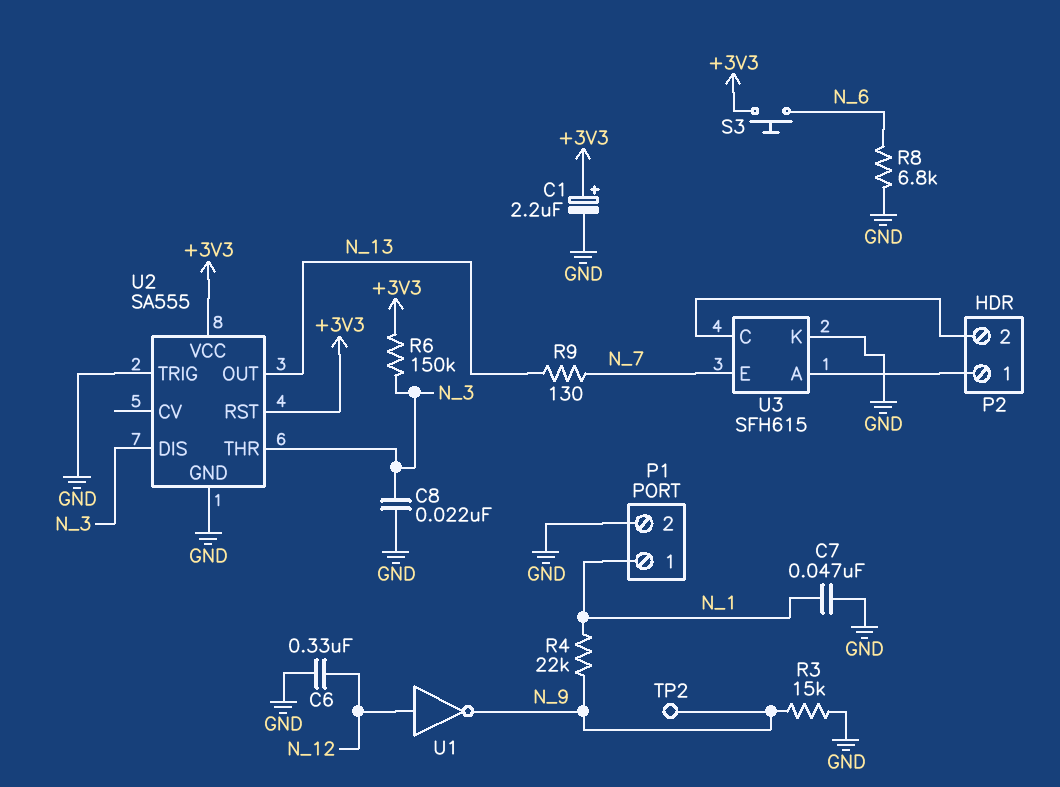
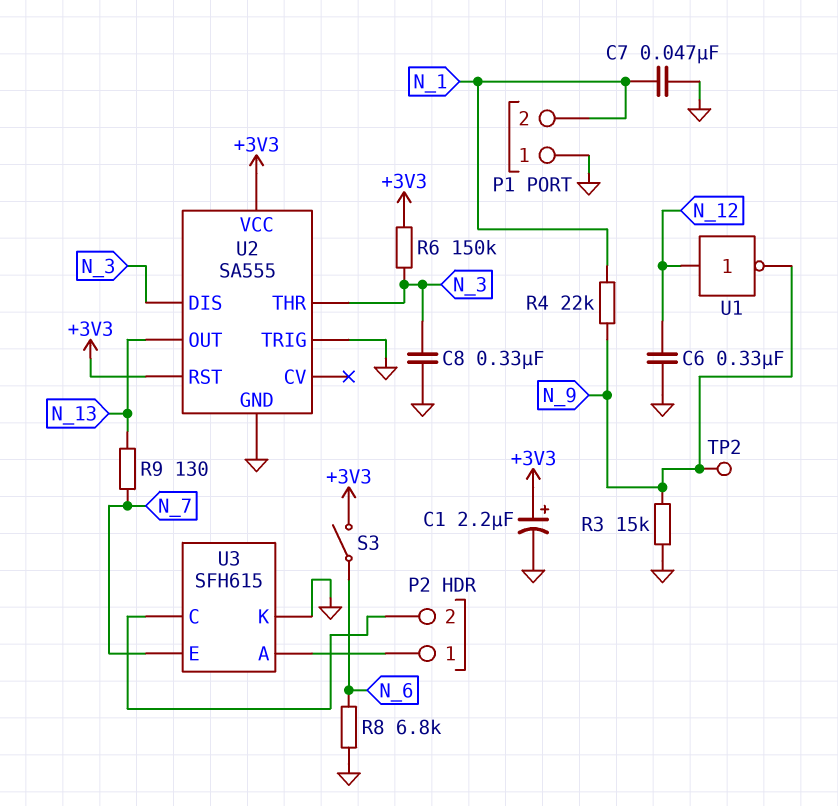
C8: 22nF (GND, N_3) -> 330nF (GND, N_3)
P1 pin 1: N_1 -> GND
P1 pin 2: GND -> N_1
S3: button (+3V3, N_6) -> switch (+3V3, N_6)

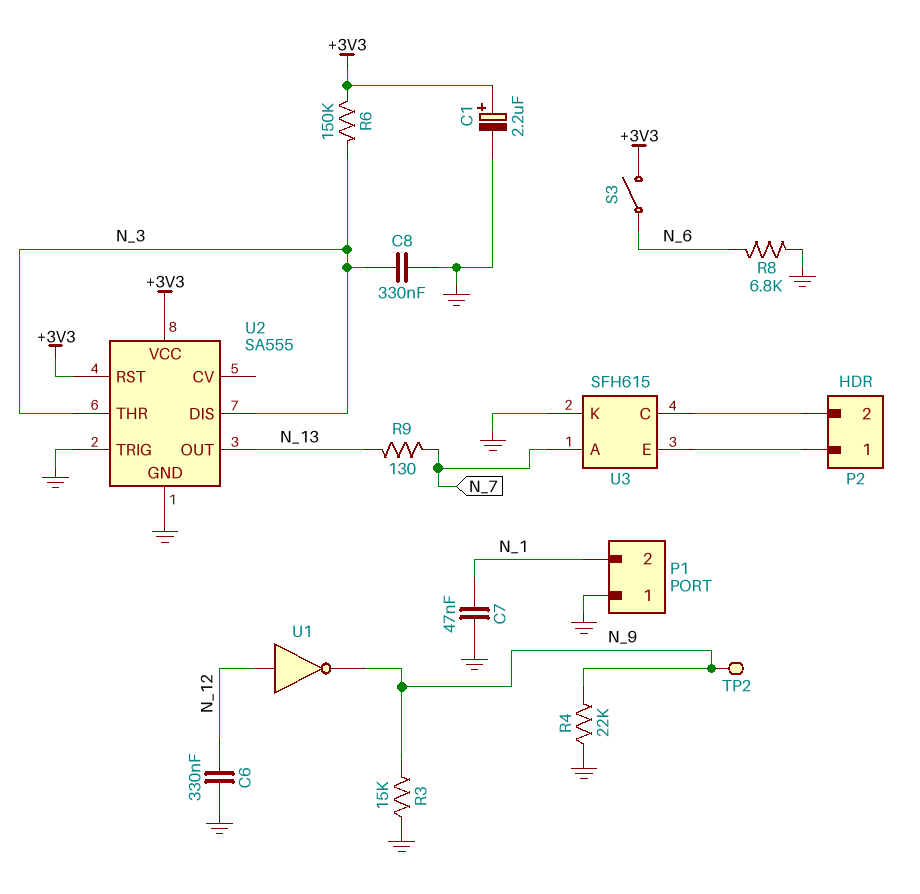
R4: 22k (N_1, N_9) -> 22k (GND, N_9)
U3 pin A: P2/1 -> N_7
U3 pin E: N_7 -> P2/1

